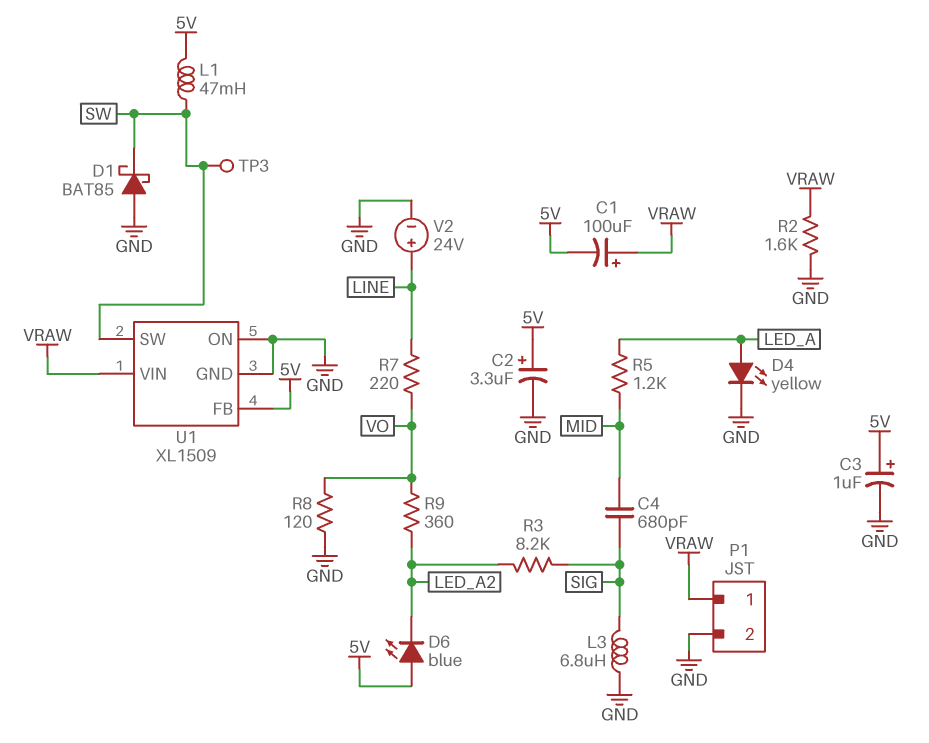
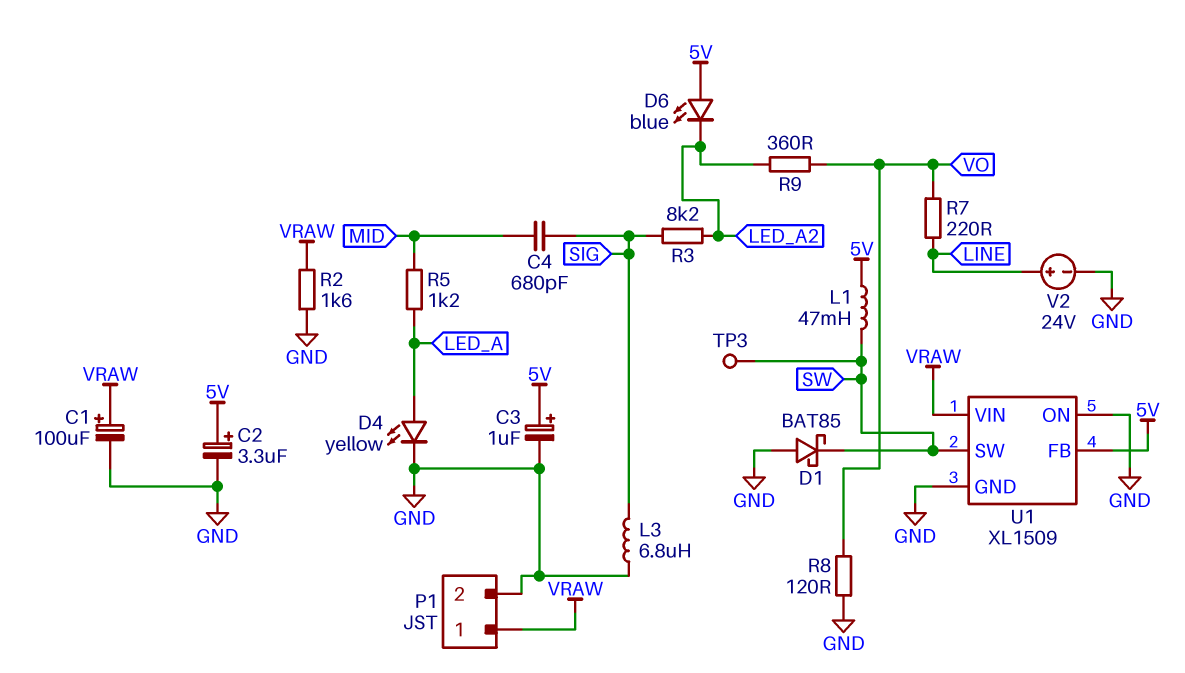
C1: 100uF (plus VRAW, minus 5V) -> 100uF (plus VRAW, minus GND)

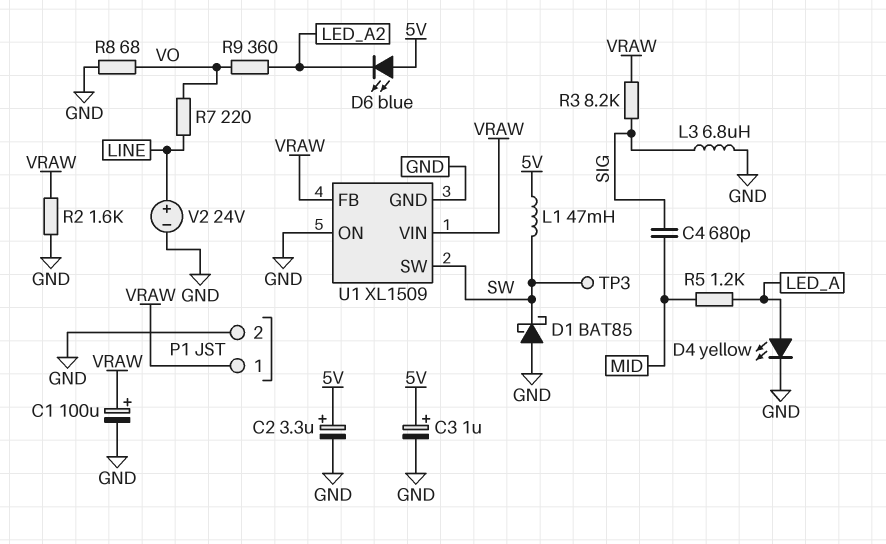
R3: 8.2k (LED_A2, SIG) -> 8.2k (SIG, VRAW)
R8: 120 (GND, VO) -> 68 (GND, VO)
U1 pin FB: 5V -> VRAW

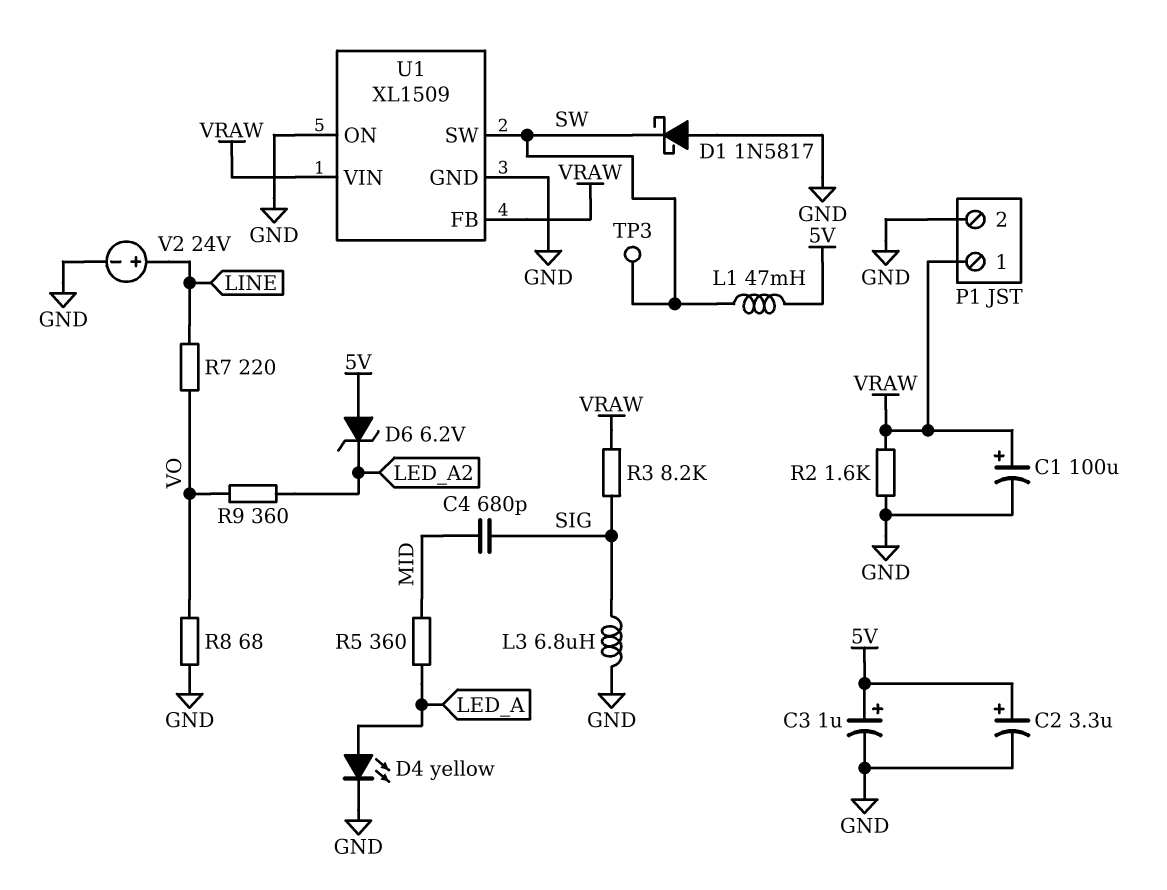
D1: schottky BAT85 (A GND, K SW) -> schottky 1N5817 (A GND, K SW)
D6: LED blue (A 5V, K LED_A2) -> zener 6.2V (A 5V, K LED_A2)
R5: 1.2k (LED_A, MID) -> 360 (LED_A, MID)

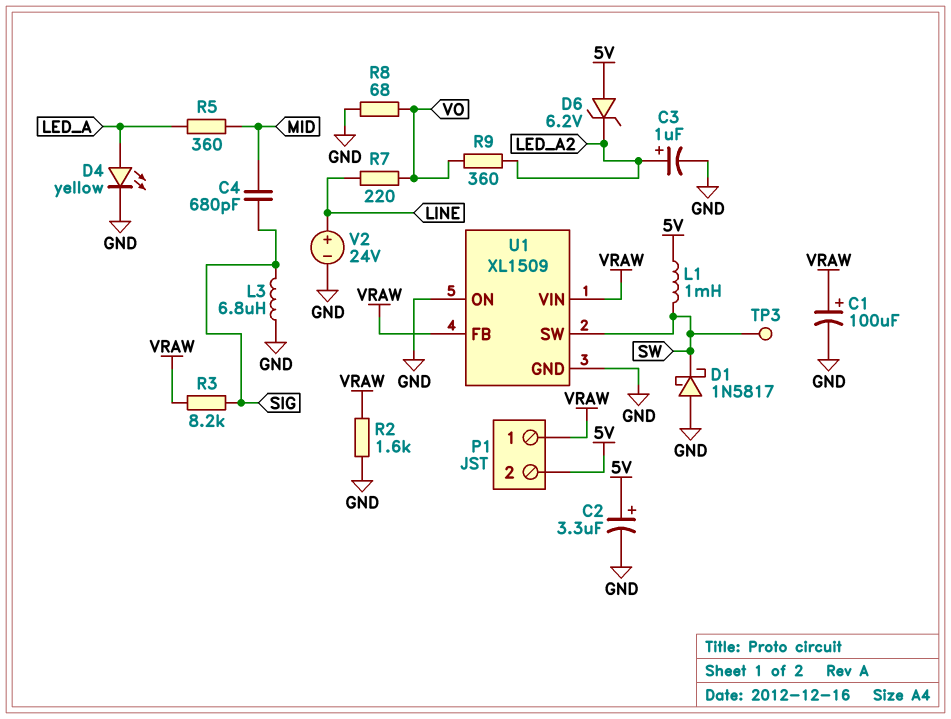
C3: 1uF (plus 5V, minus GND) -> 1uF (plus LED_A2, minus GND)
L1: 47mH (5V, SW) -> 1mH (5V, SW)
P1 pin 2: GND -> 5V

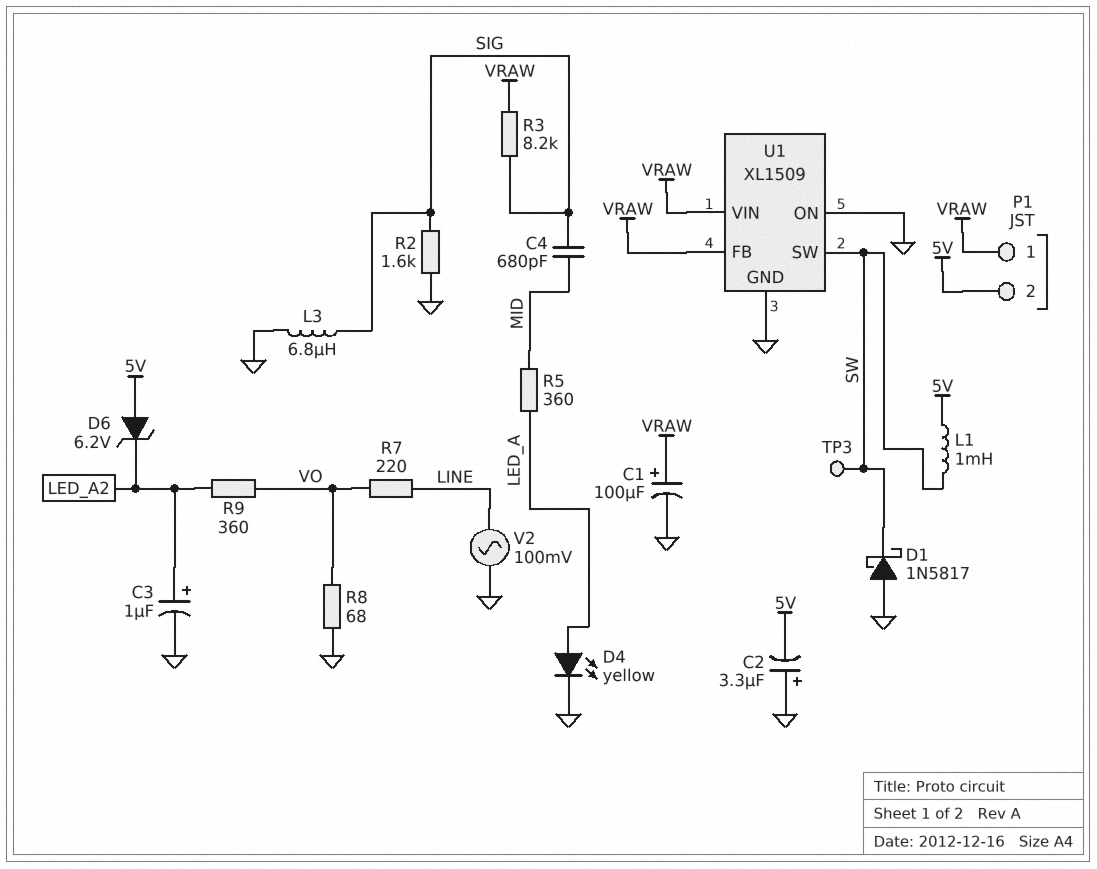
C2: 3.3uF (plus 5V, minus GND) -> 3.3uF (plus GND, minus 5V)
R2: 1.6k (GND, VRAW) -> 1.6k (GND, SIG)
V2: 24V (plus LINE, minus GND) -> AC 100mV (GND, LINE)

